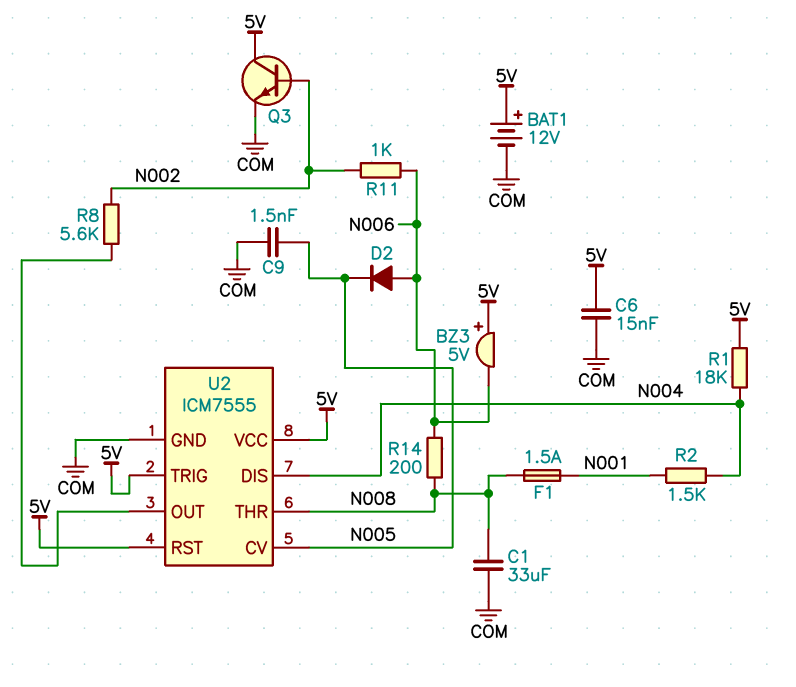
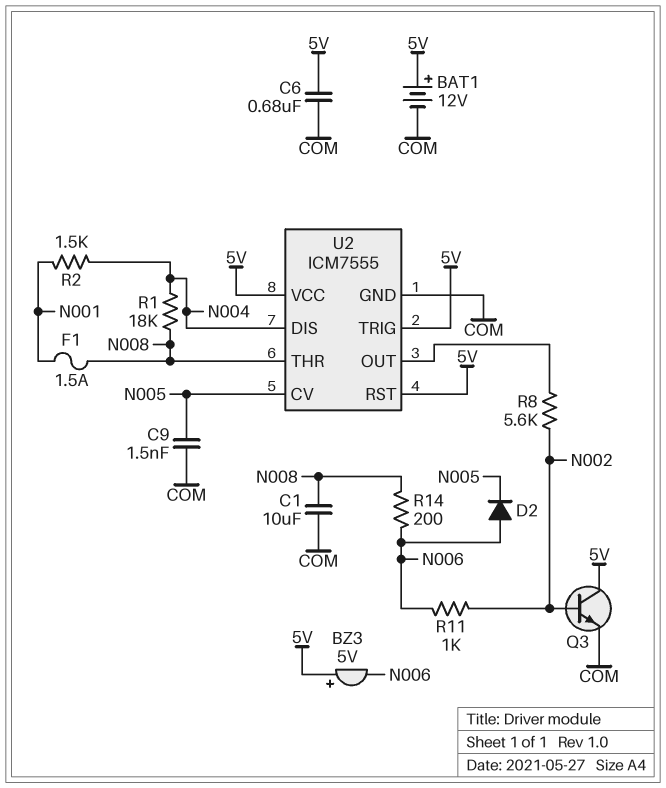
C1: 33uF (COM, N008) -> 10uF (COM, N008)
C6: 15nF (5V, COM) -> 680nF (5V, COM)
R1: 18k (5V, N004) -> 18k (N004, N008)

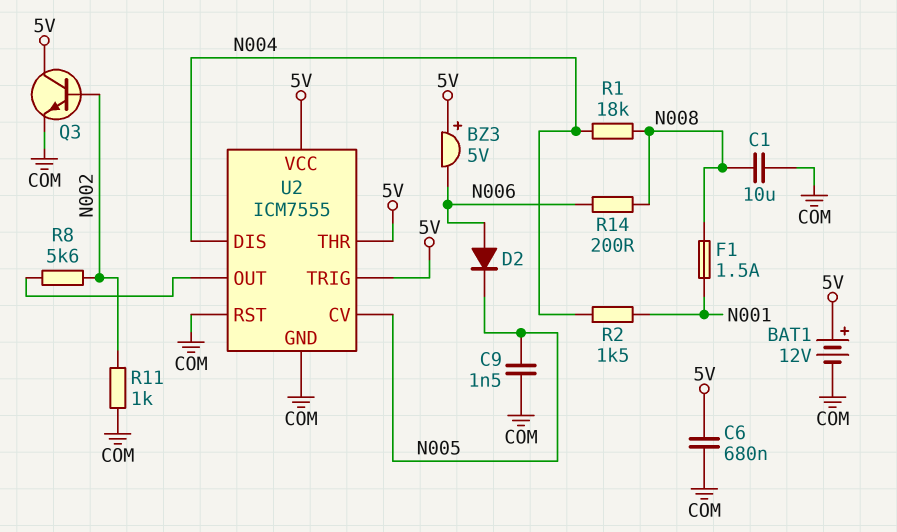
R11: 1k (N002, N006) -> 1k (COM, N002)
U2 pin RST: 5V -> COM
U2 pin THR: N008 -> 5V

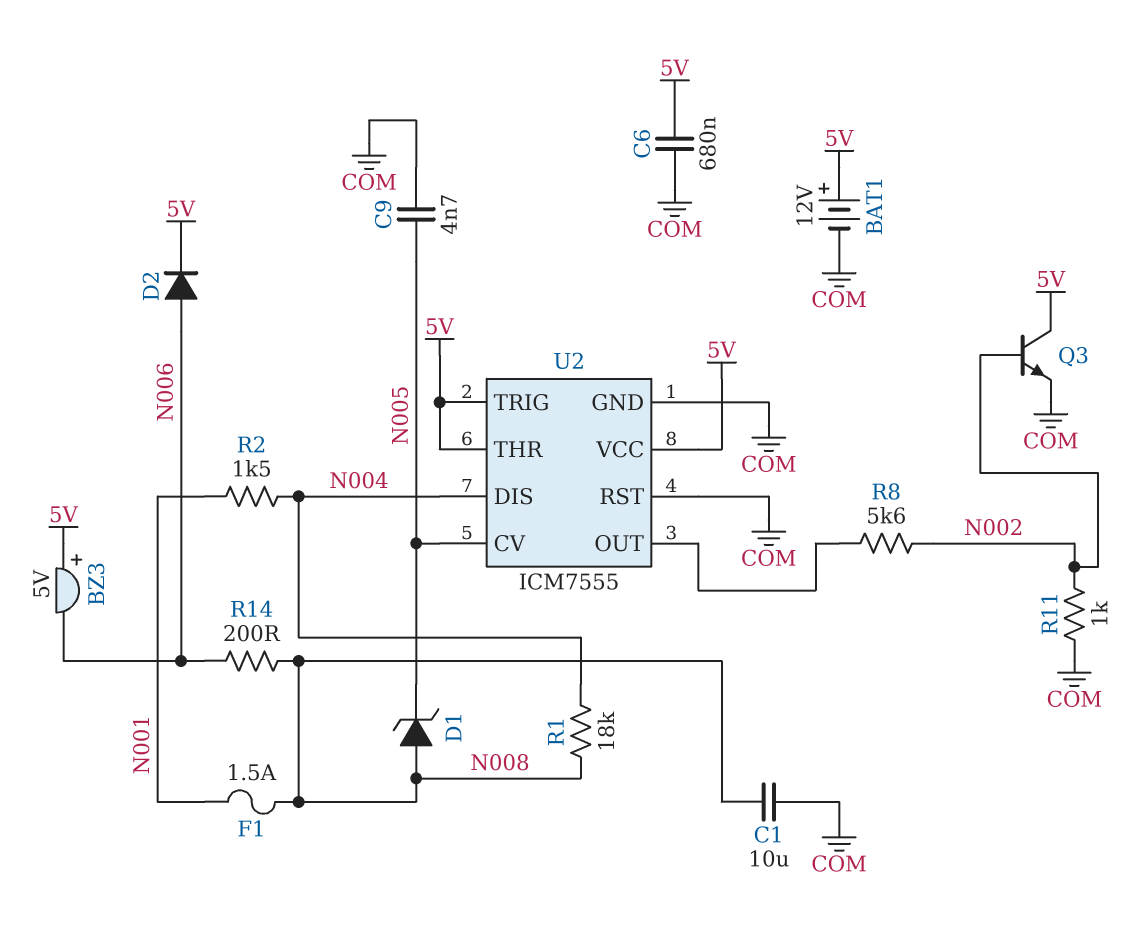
C9: 1.5nF (COM, N005) -> 4.7nF (COM, N005)
D1: none -> zener (A N008, K N005)
D2: diode (A N006, K N005) -> diode (A N006, K 5V)

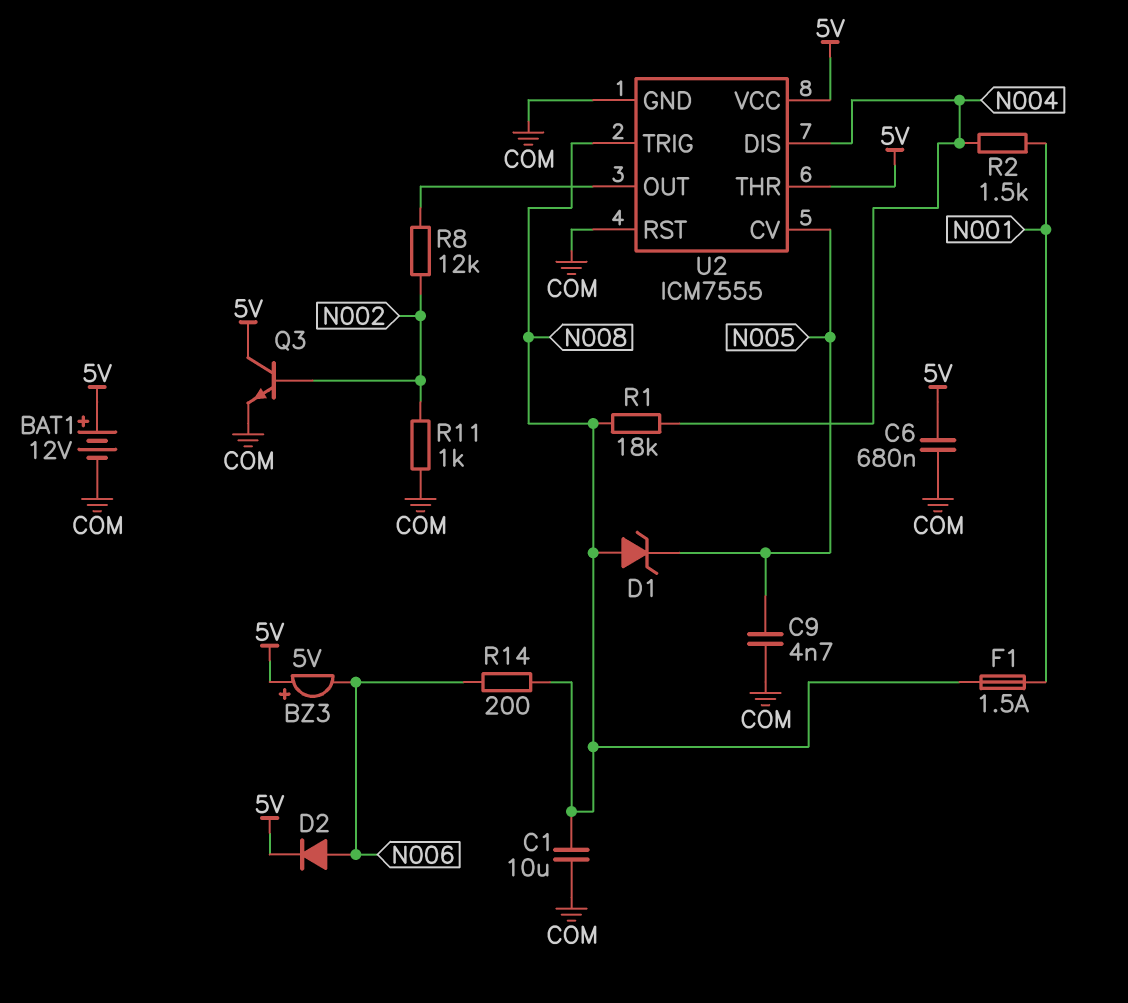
R8: 5.6k (N002, U2/OUT) -> 12k (N002, U2/OUT)
U2 pin TRIG: 5V -> N008

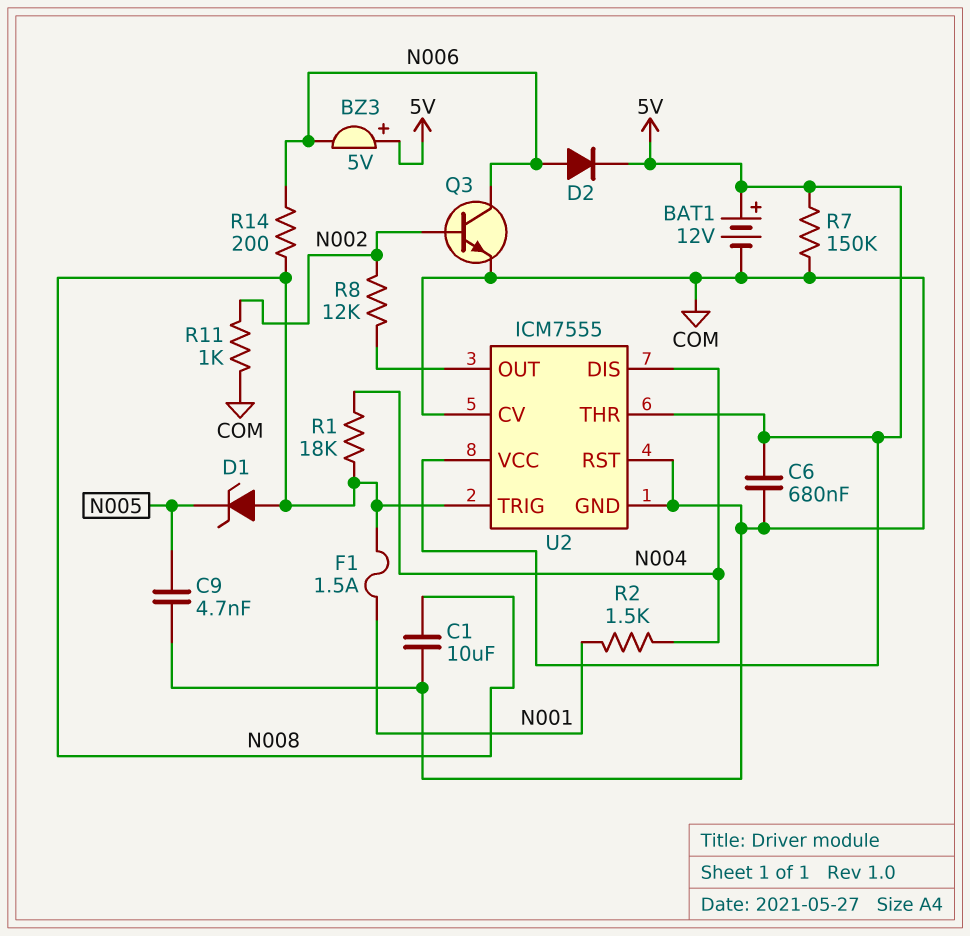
Q3: NPN (B N002, C 5V, E COM) -> NPN (B N002, C N006, E COM)
R7: none -> 150k (5V, COM)
U2 pin CV: N005 -> COM

